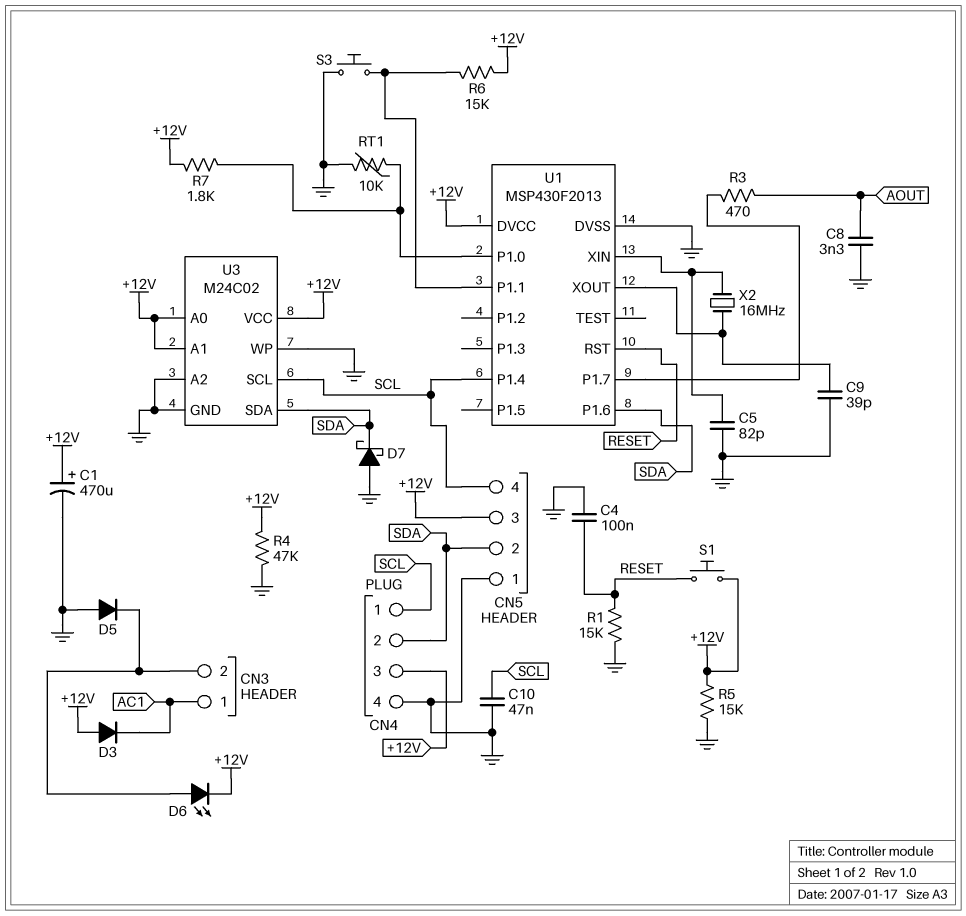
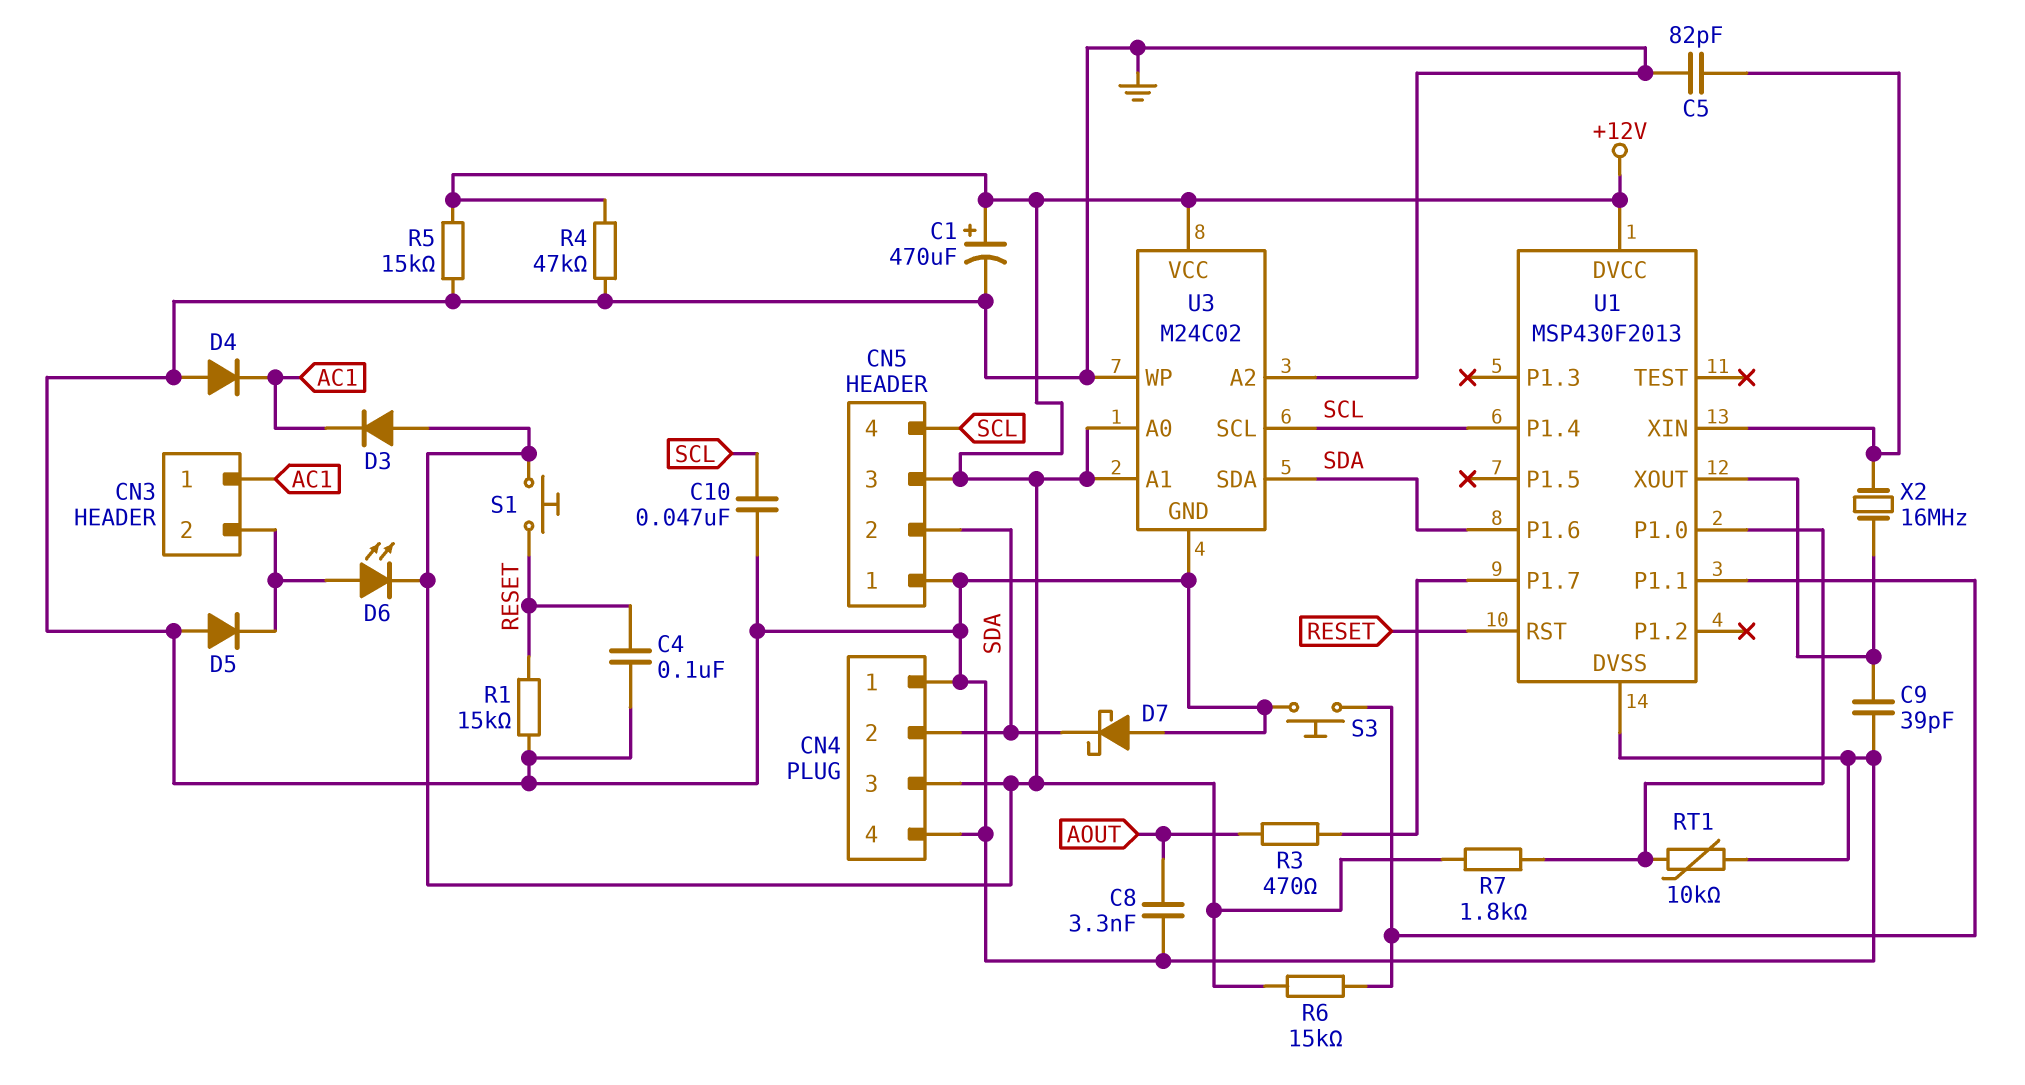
CN4 pin 1: SCL -> GND
D4: none -> diode (A GND, K AC1)

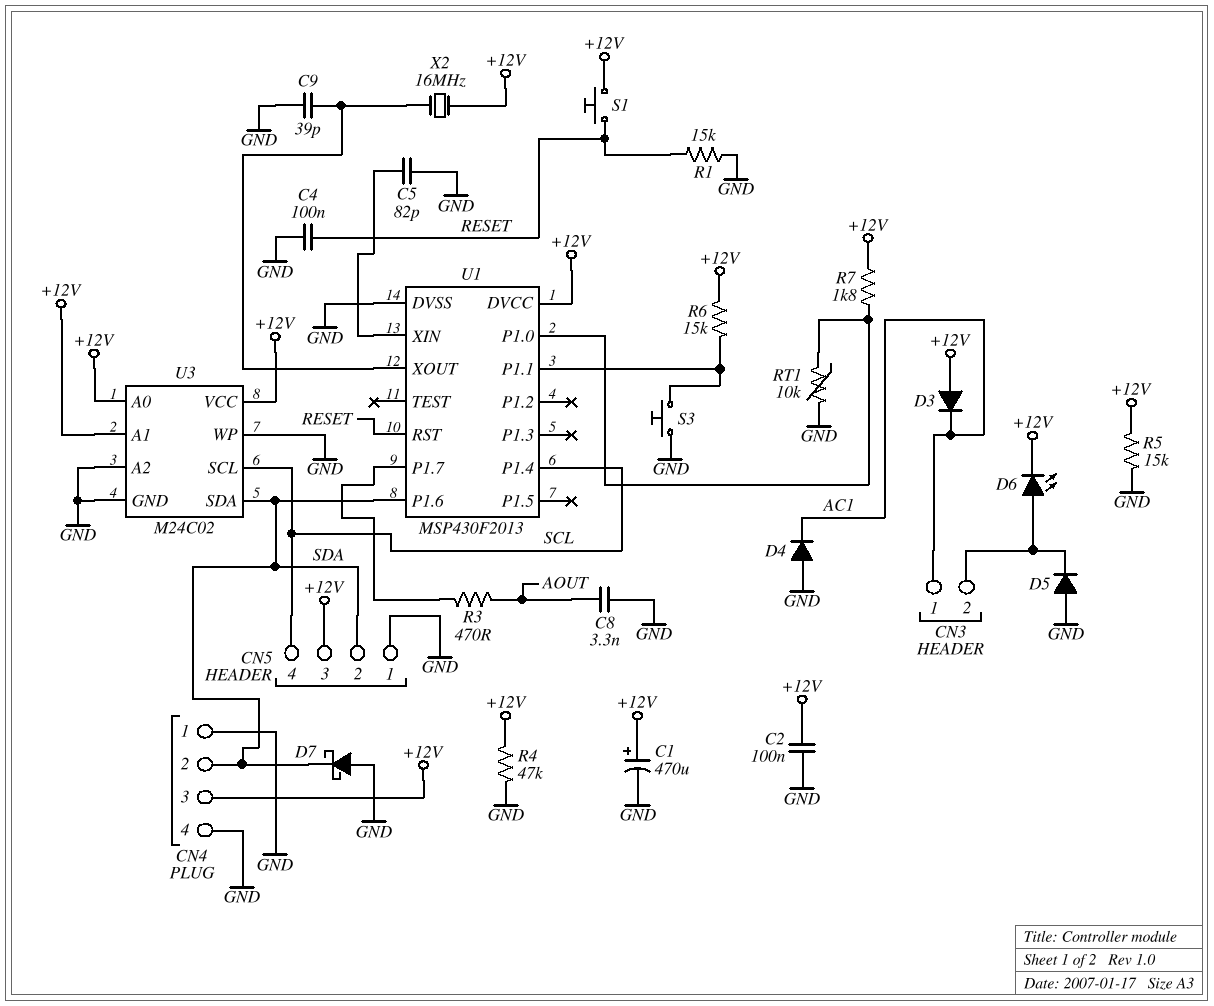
C2: none -> 100nF (+12V, GND)
C10: 47nF (GND, SCL) -> none
X2: 16MHz (U1/XIN, U1/XOUT) -> 16MHz (+12V, U1/XOUT)

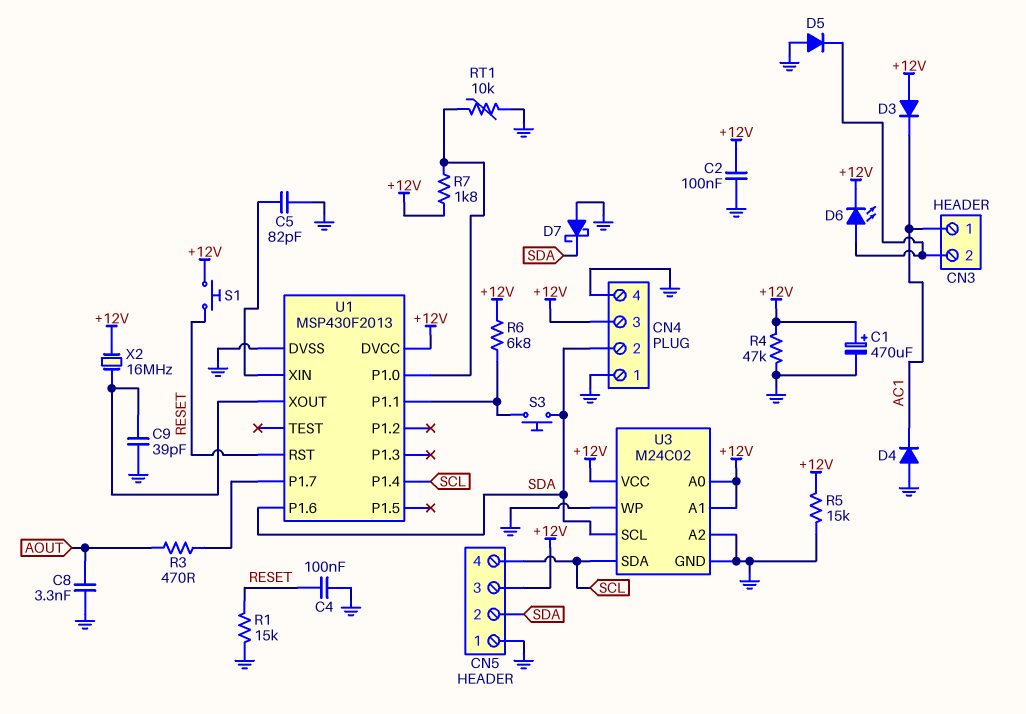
R6: 15k (+12V, U1/P1.1) -> 6.8k (+12V, U1/P1.1)
S3: button (GND, U1/P1.1) -> button (SDA, U1/P1.1)
U3 pin SCL: SCL -> SDA
U3 pin SDA: SDA -> SCL

